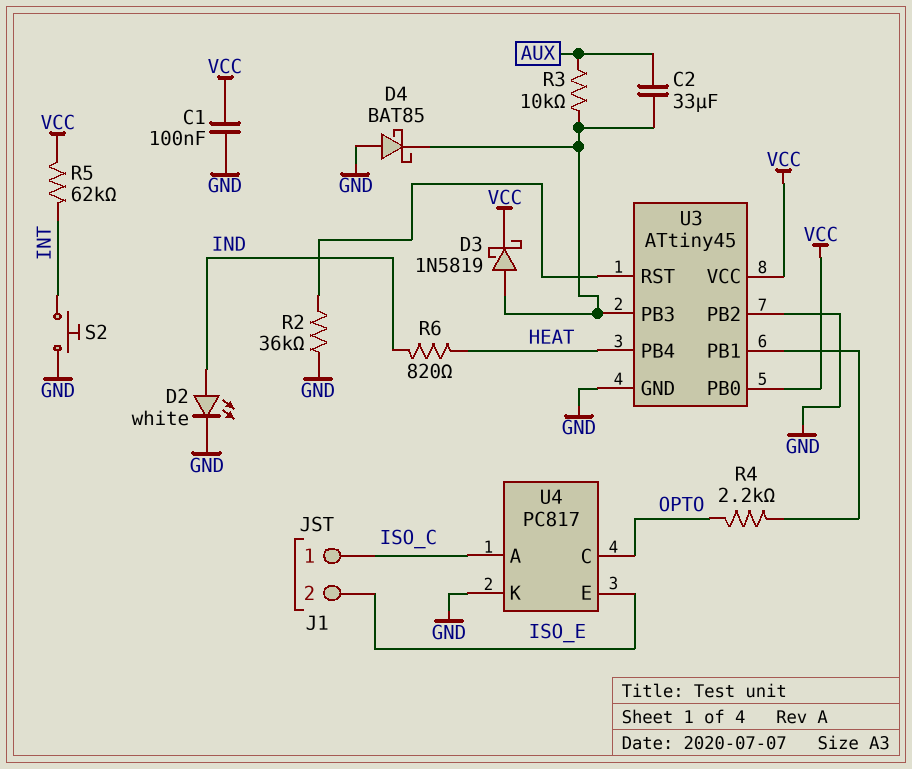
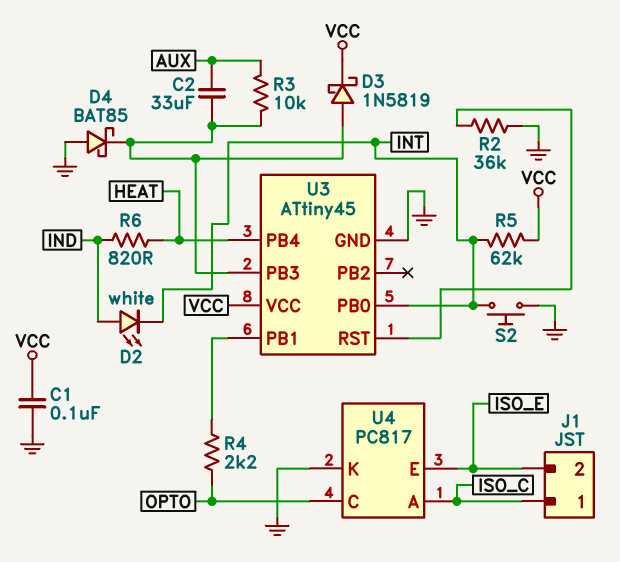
D2: LED white (A IND, K GND) -> LED white (A IND, K INT)
U3 pin PB0: VCC -> INT
U3 pin PB2: GND -> none

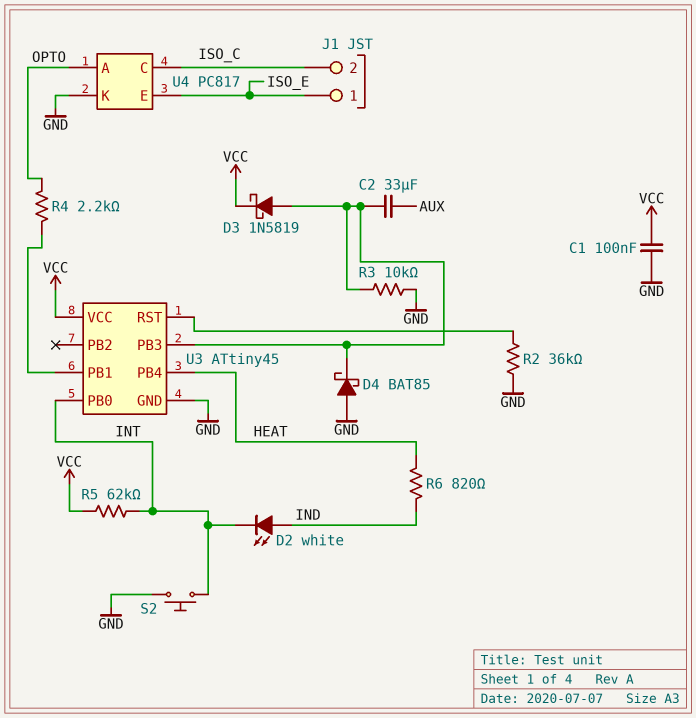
J1 pin 1: ISO_C -> ISO_E
J1 pin 2: ISO_E -> ISO_C
R3: 10k (AUX, U3/PB3) -> 10k (GND, U3/PB3)
U4 pin A: ISO_C -> OPTO
U4 pin C: OPTO -> ISO_C

